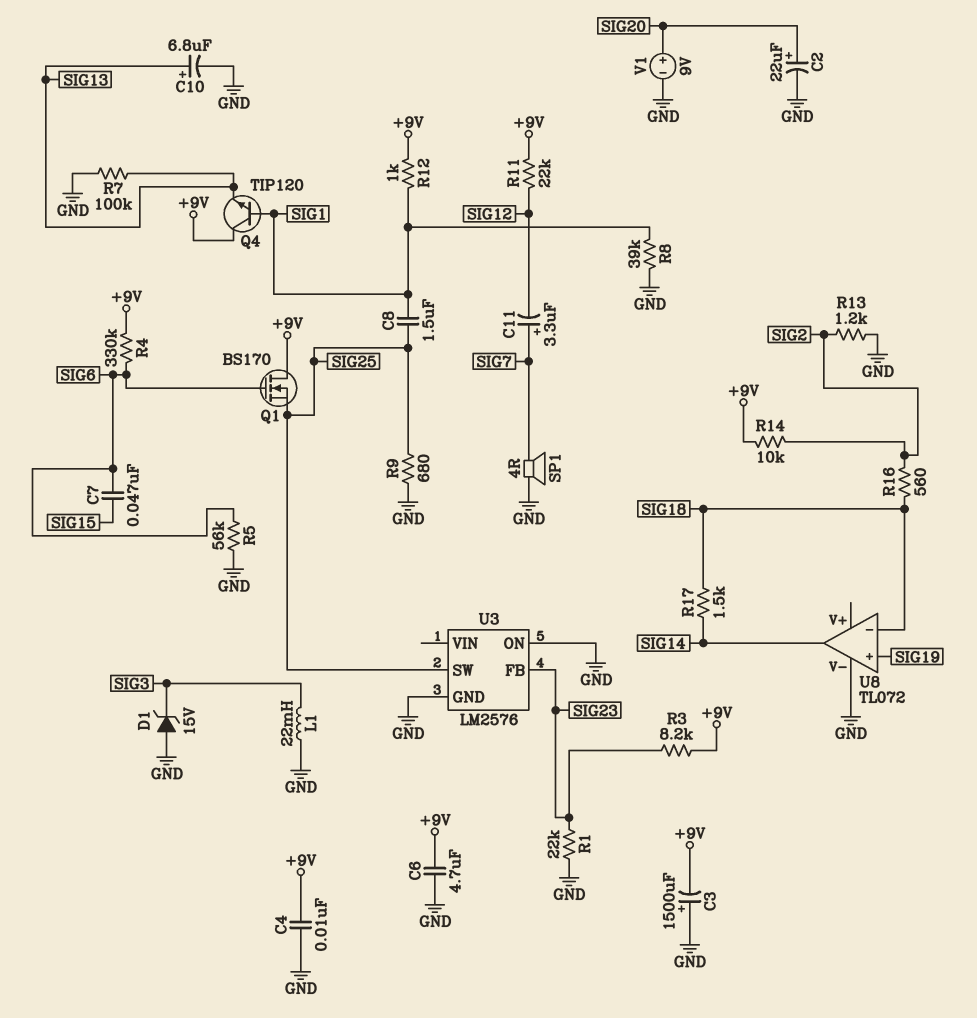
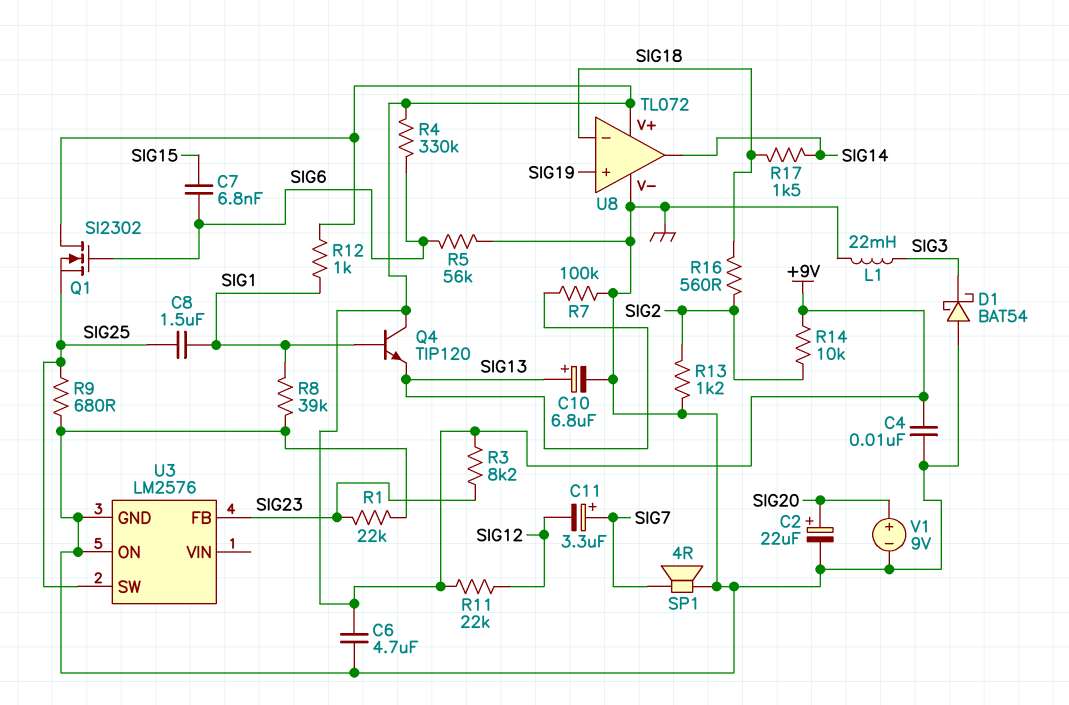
C3: 1500uF (plus GND, minus +9V) -> none
C7: 47nF (SIG6, SIG15) -> 6.8nF (SIG6, SIG15)
D1: zener 15V (A GND, K SIG3) -> schottky BAT54 (A GND, K SIG3)
Q1: NMOS BS170 (G SIG6, D +9V, S SIG25) -> NMOS SI2302 (G SIG6, D +9V, S SIG25)
U8 pin V+: none -> +9V

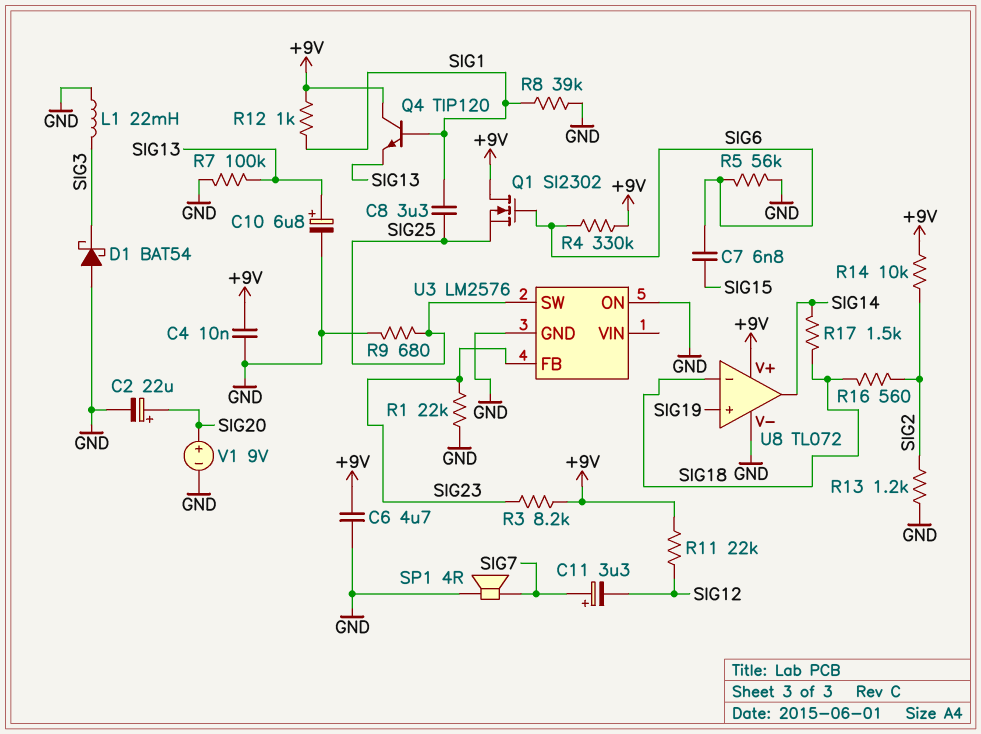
C8: 1.5uF (SIG1, SIG25) -> 3.3uF (SIG1, SIG25)

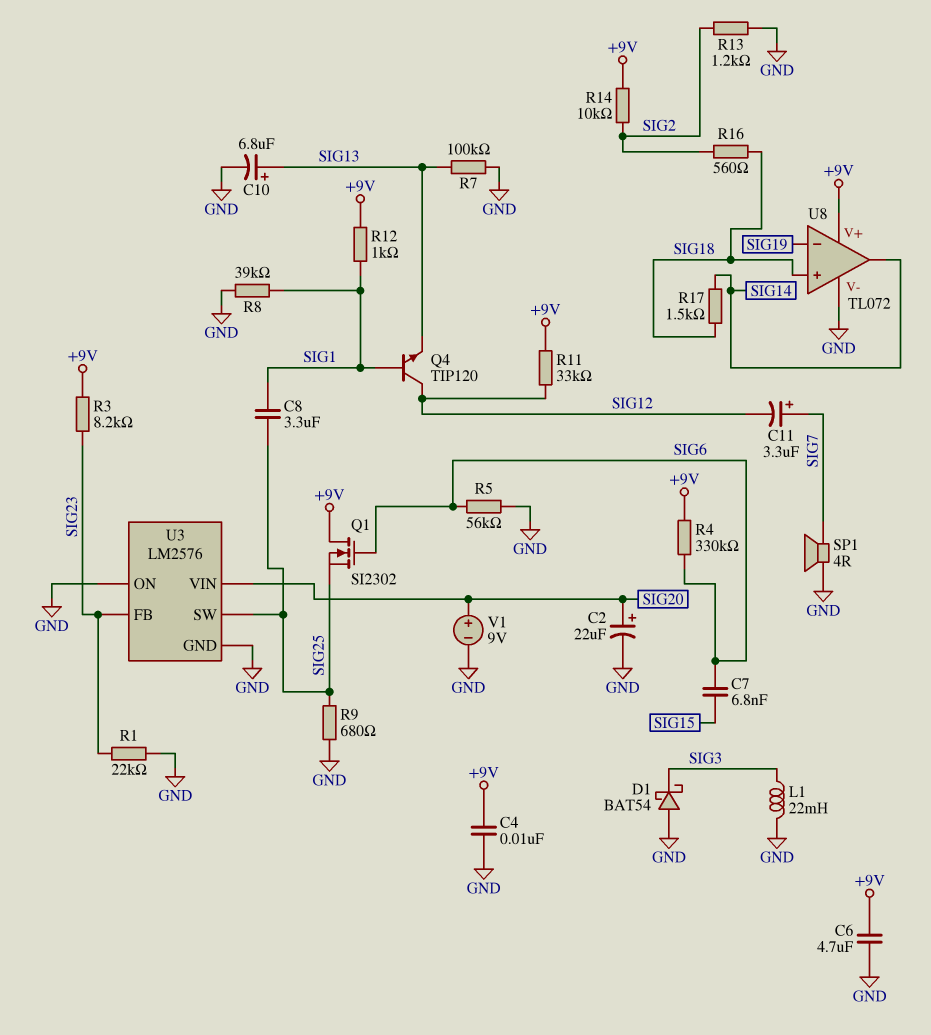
Q4: NPN TIP120 (B SIG1, C +9V, E SIG13) -> NPN TIP120 (B SIG1, C SIG12, E SIG13)
R11: 22k (+9V, SIG12) -> 33k (+9V, SIG12)
U3 pin VIN: none -> SIG20
U8 pin in+: SIG19 -> SIG18
U8 pin in-: SIG18 -> SIG19

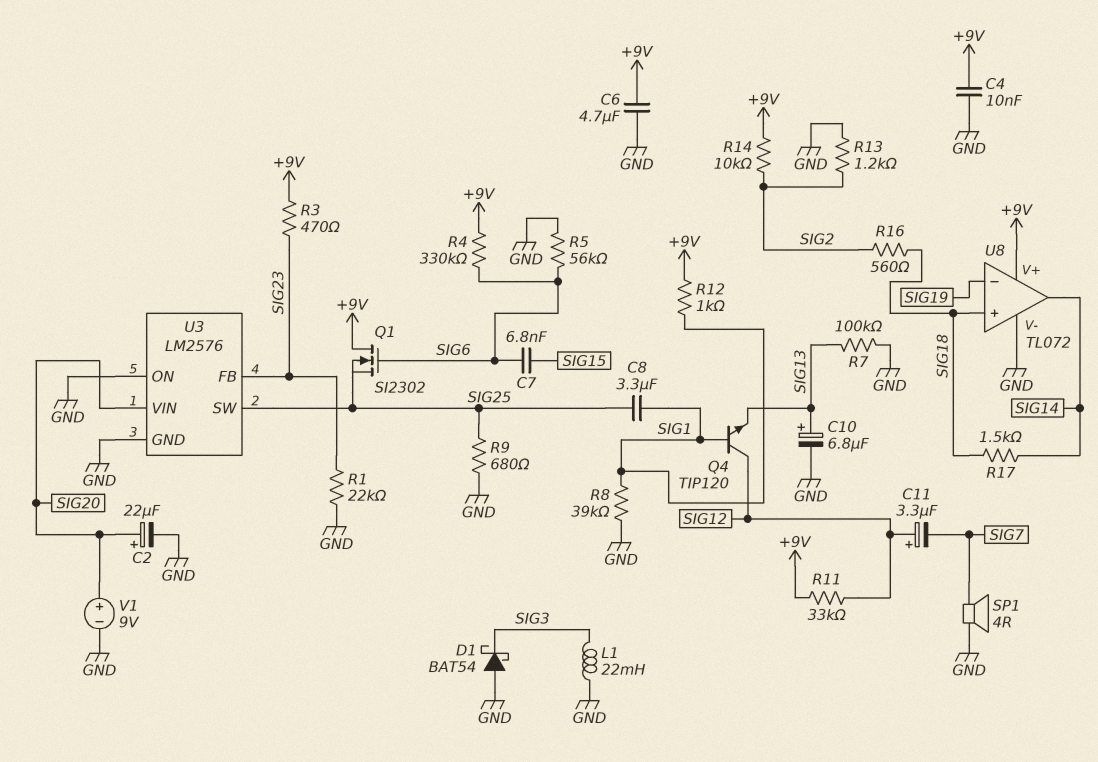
C11: 3.3uF (plus SIG7, minus SIG12) -> 3.3uF (plus SIG12, minus SIG7)
R3: 8.2k (+9V, SIG23) -> 470 (+9V, SIG23)

